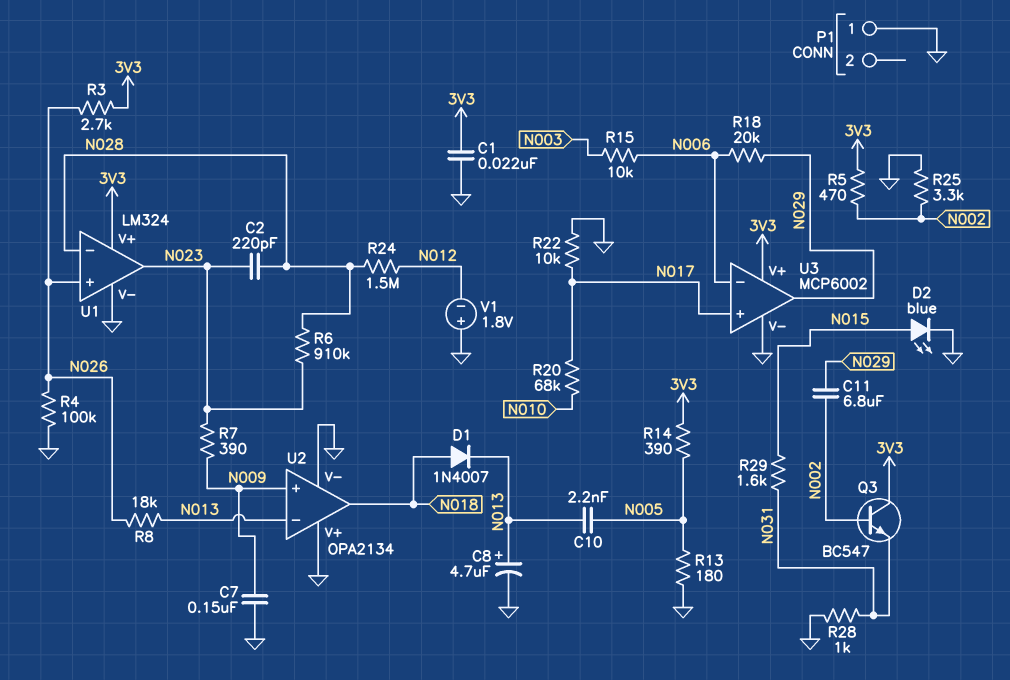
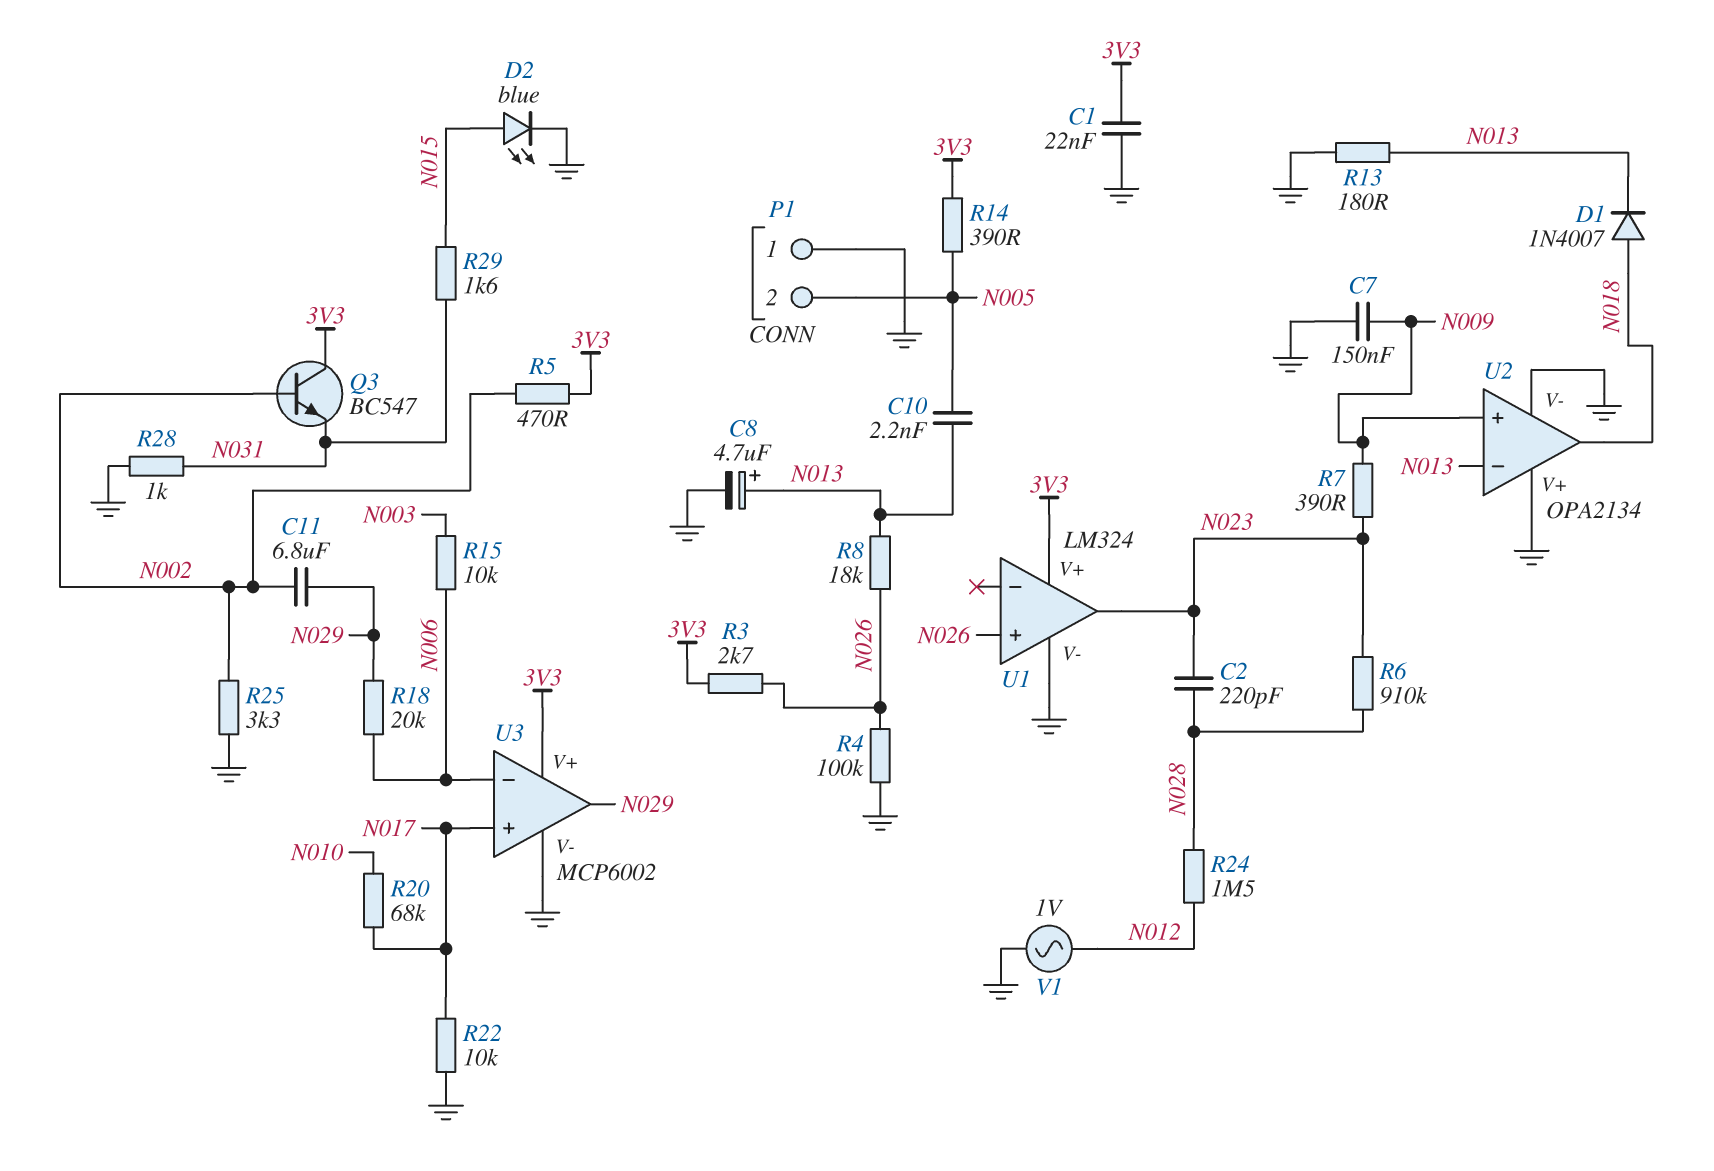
P1 pin 2: none -> N005
R13: 180 (GND, N005) -> 180 (GND, N013)
U1 pin in-: N028 -> none
V1: 1.8V (plus GND, minus N012) -> AC 1V (GND, N012)

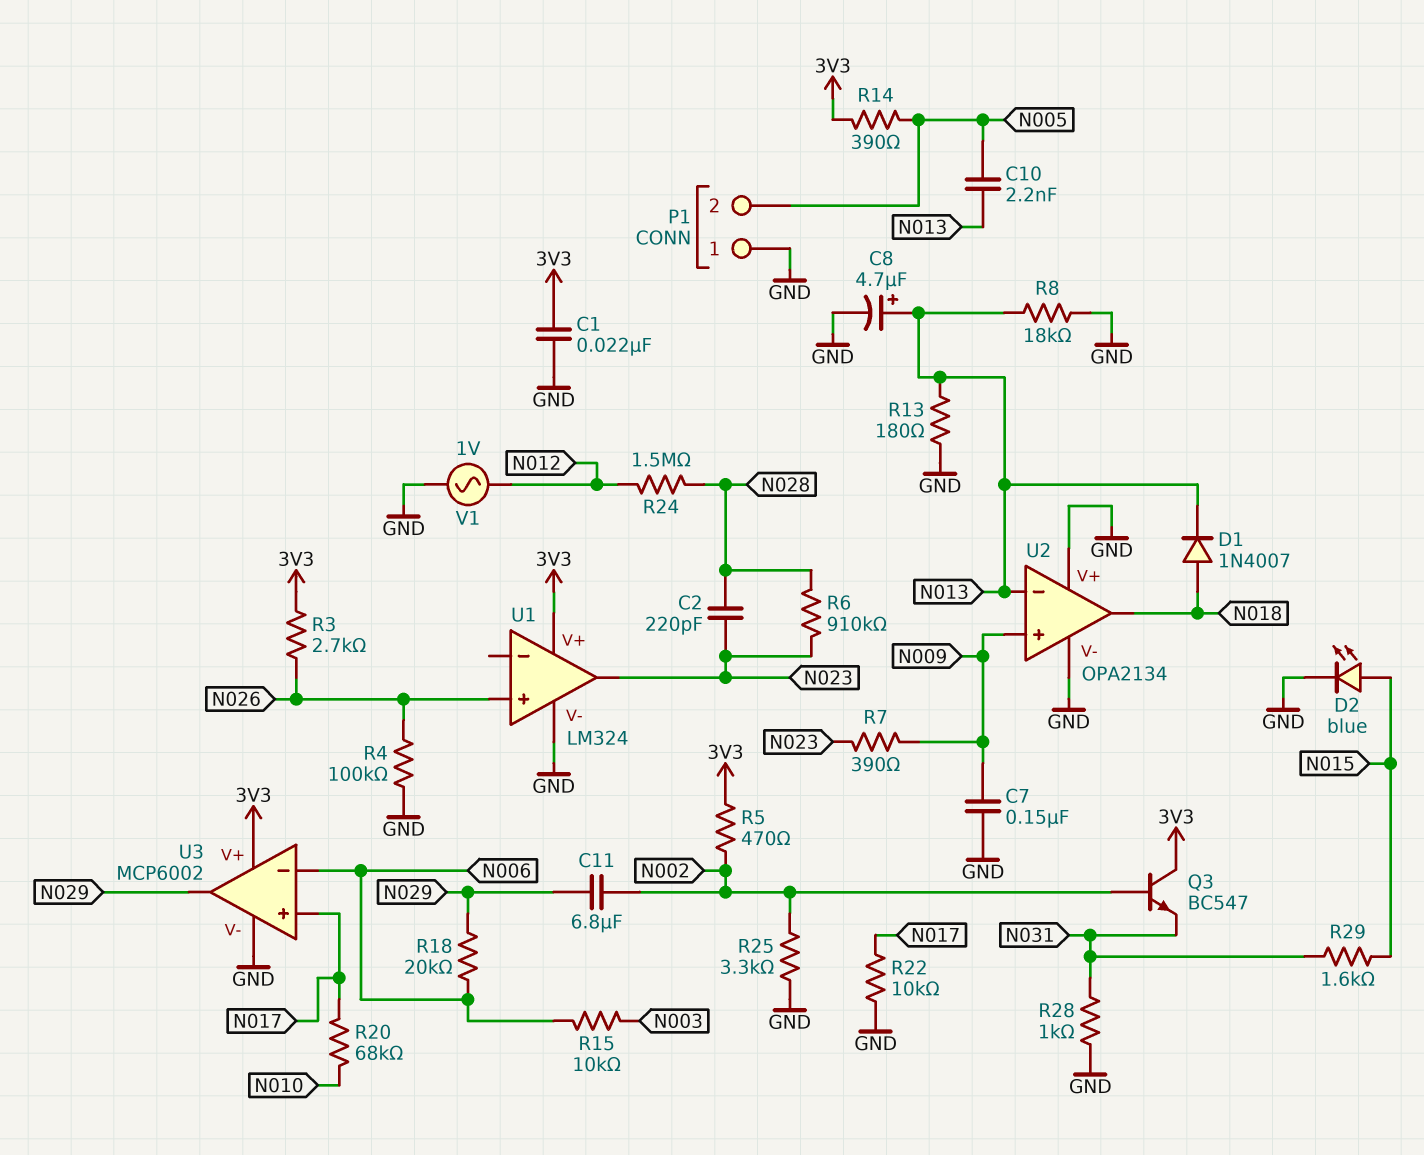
R8: 18k (N013, N026) -> 18k (GND, N013)

